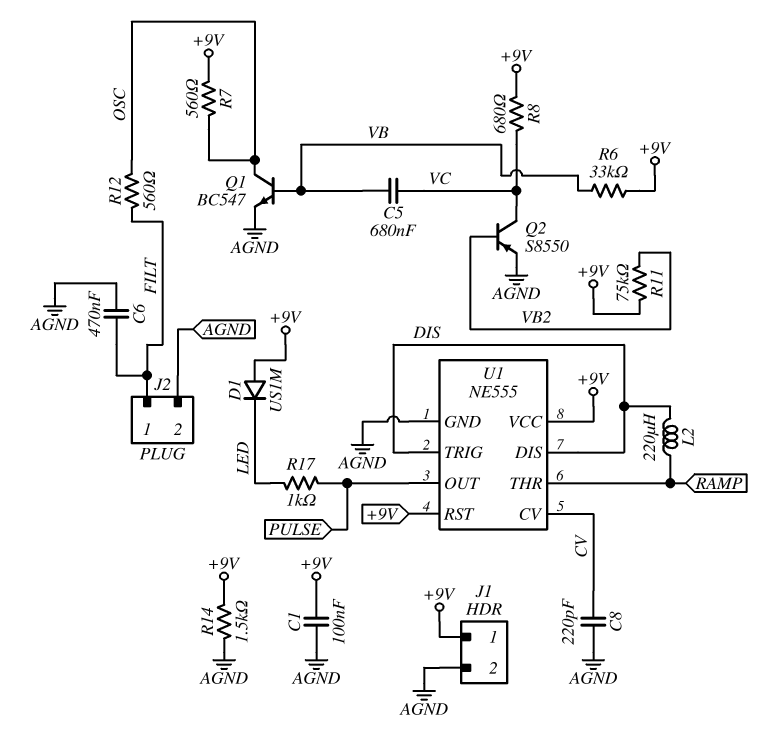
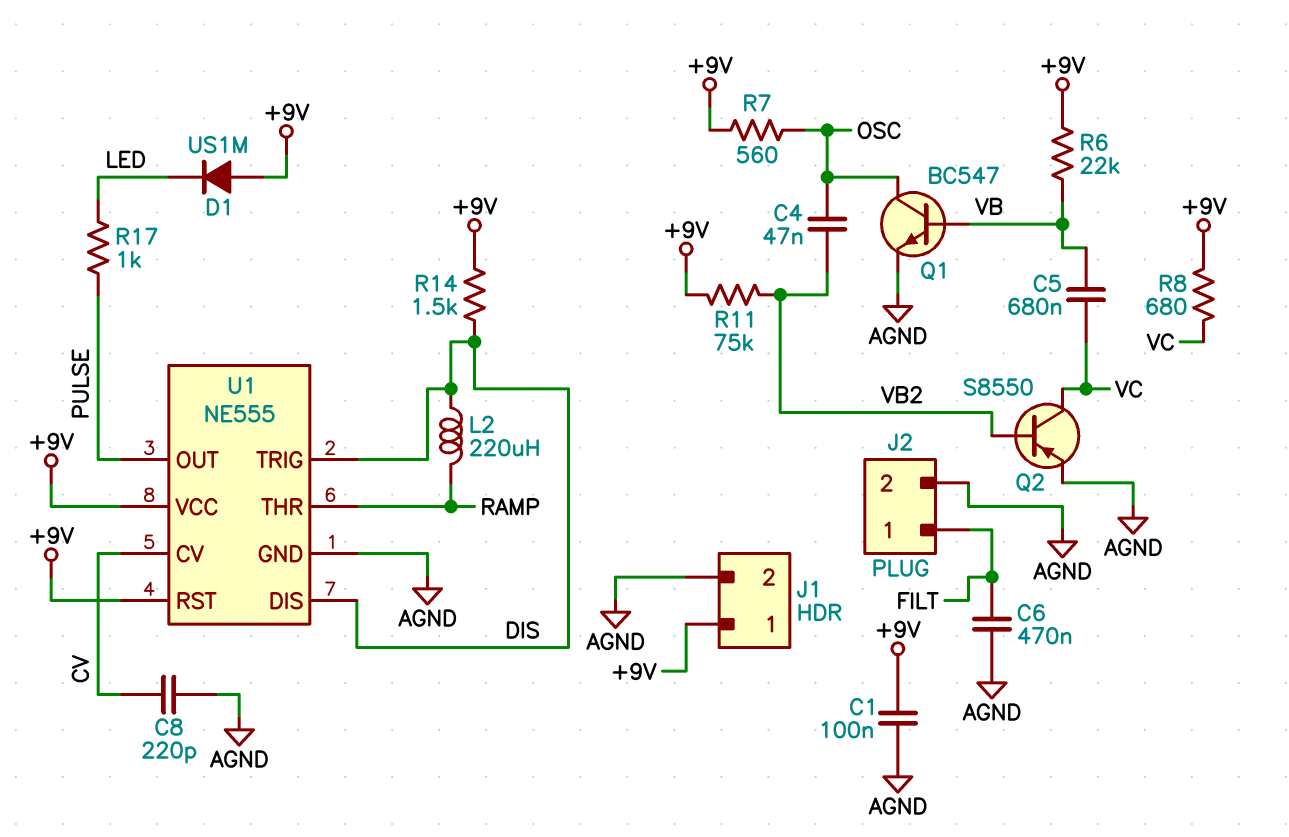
C4: none -> 47nF (OSC, VB2)
R6: 33k (+9V, VB) -> 22k (+9V, VB)
R12: 560 (FILT, OSC) -> none
R14: 1.5k (+9V, AGND) -> 1.5k (+9V, DIS)

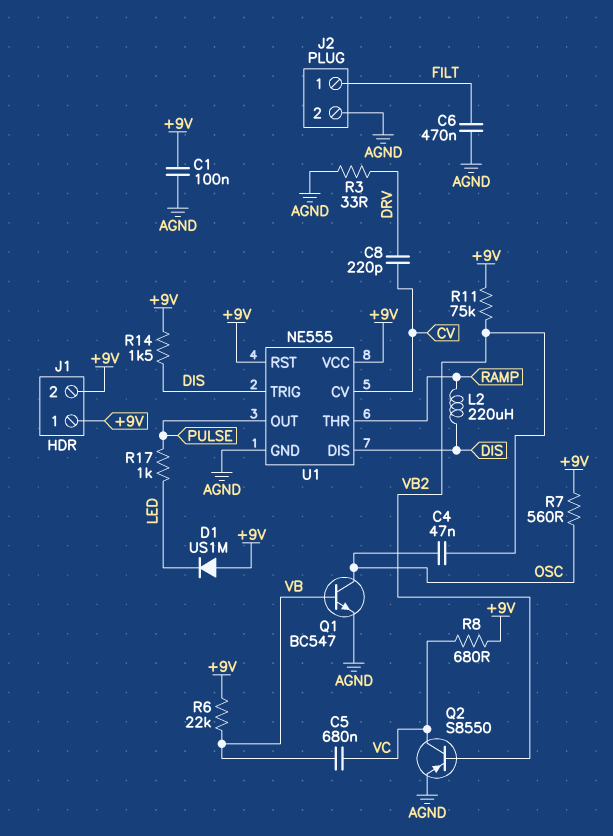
C8: 220pF (AGND, CV) -> 220pF (CV, DRV)
J1 pin 2: AGND -> +9V
R3: none -> 33 (AGND, DRV)

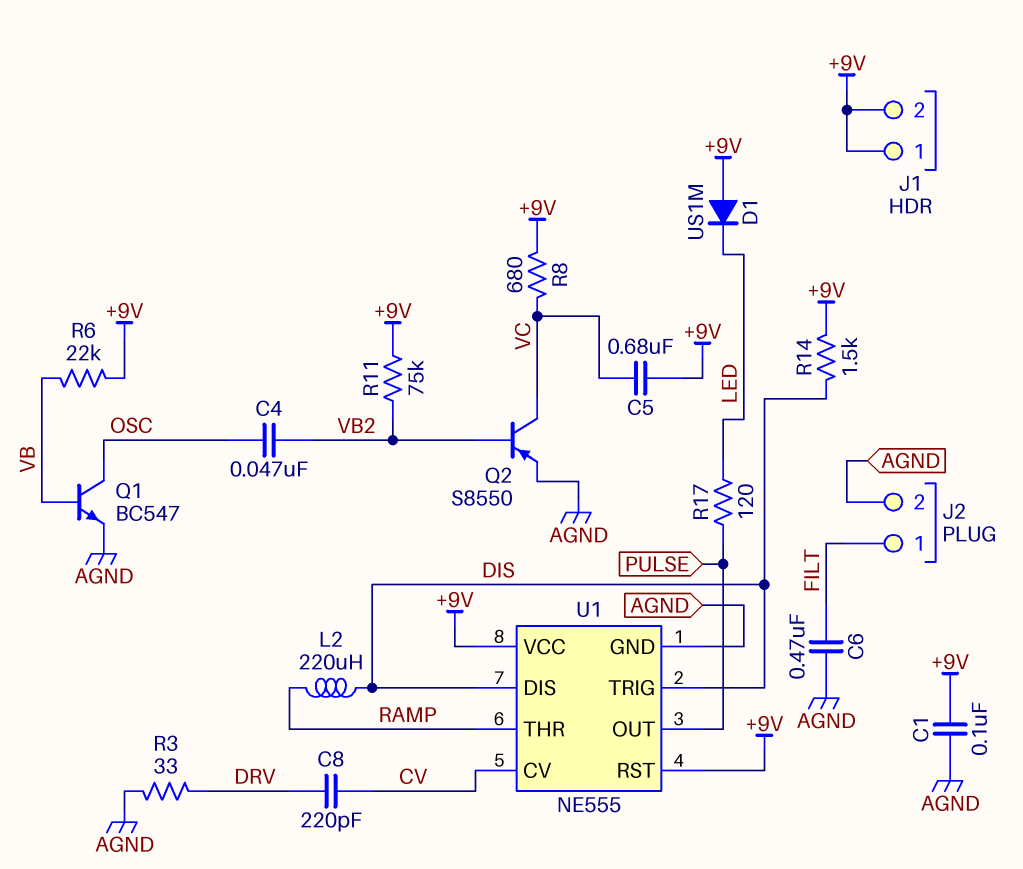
C5: 680nF (VB, VC) -> 680nF (+9V, VC)
R7: 560 (+9V, OSC) -> none
R17: 1k (LED, PULSE) -> 120 (LED, PULSE)

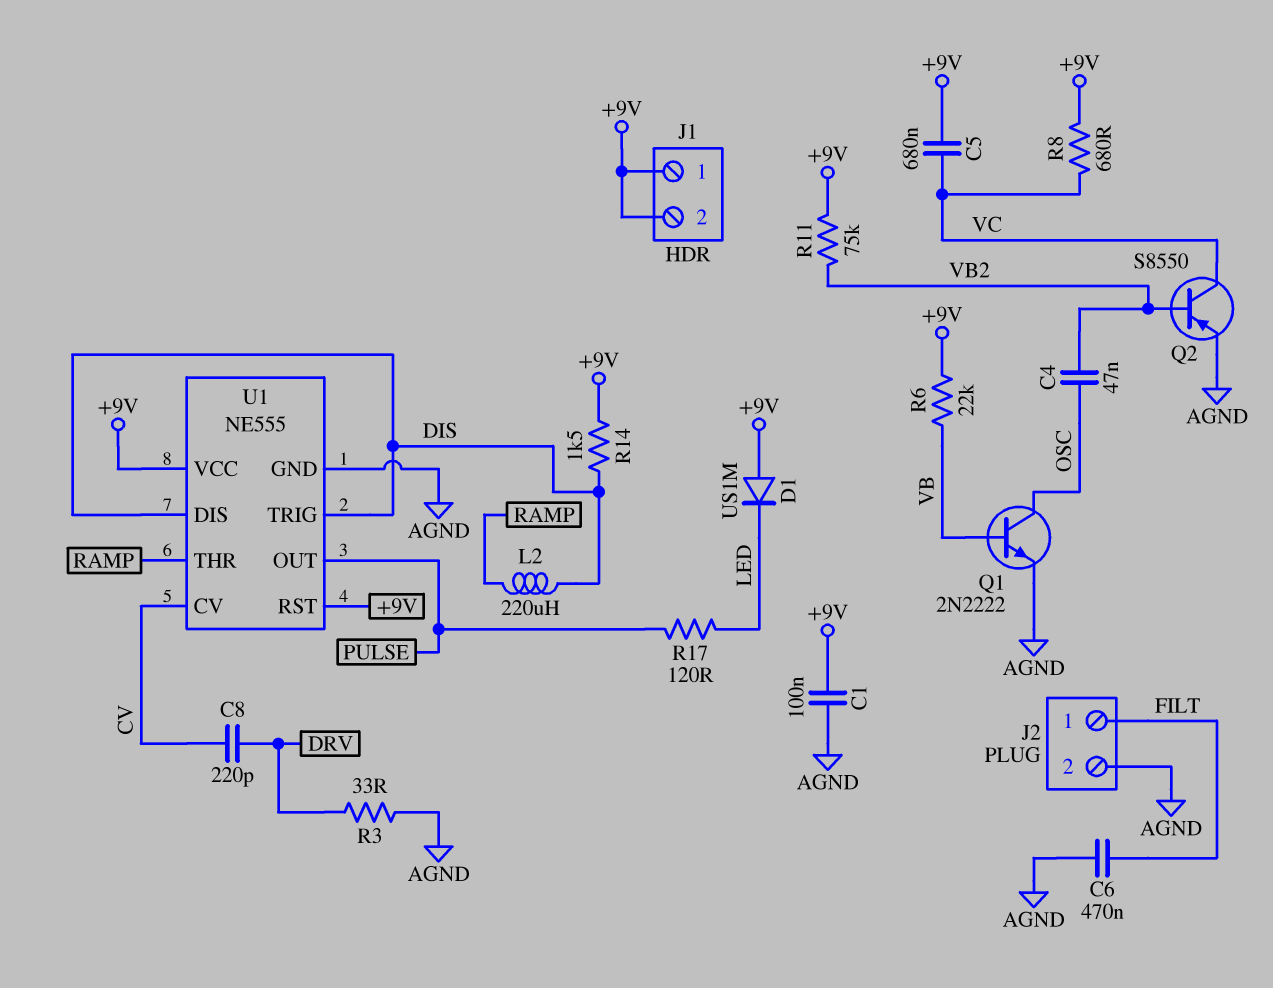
Q1: NPN BC547 (B VB, C OSC, E AGND) -> NPN 2N2222 (B VB, C OSC, E AGND)

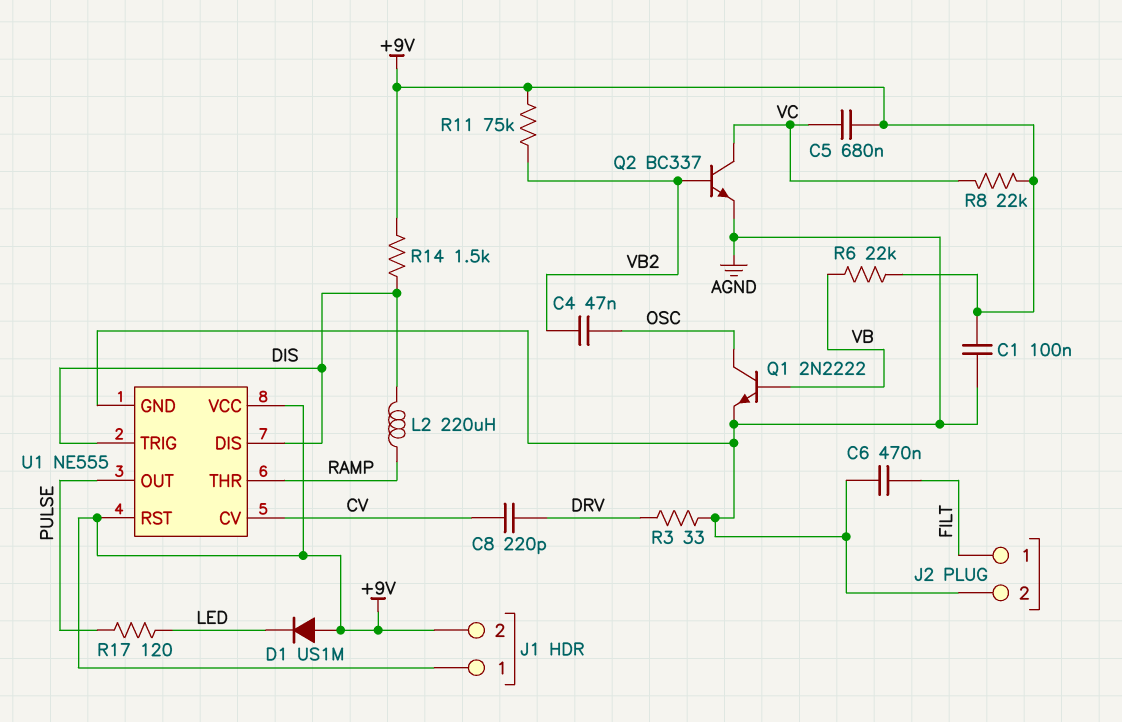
Q2: PNP S8550 (B VB2, C VC, E AGND) -> NPN BC337 (B VB2, C VC, E AGND)
R8: 680 (+9V, VC) -> 22k (+9V, VC)

